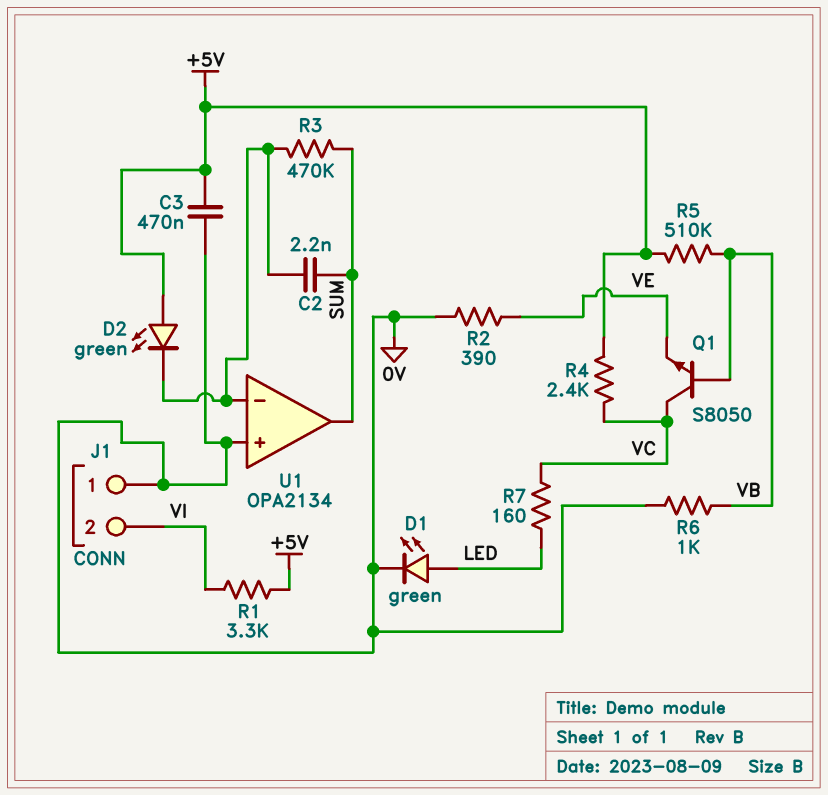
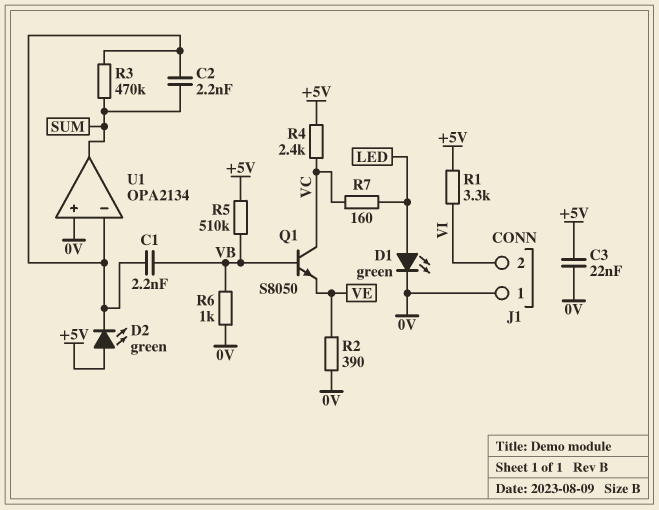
C1: none -> 2.2nF (U1/in-, VB)
C3: 470nF (+5V, 0V) -> 22nF (+5V, 0V)

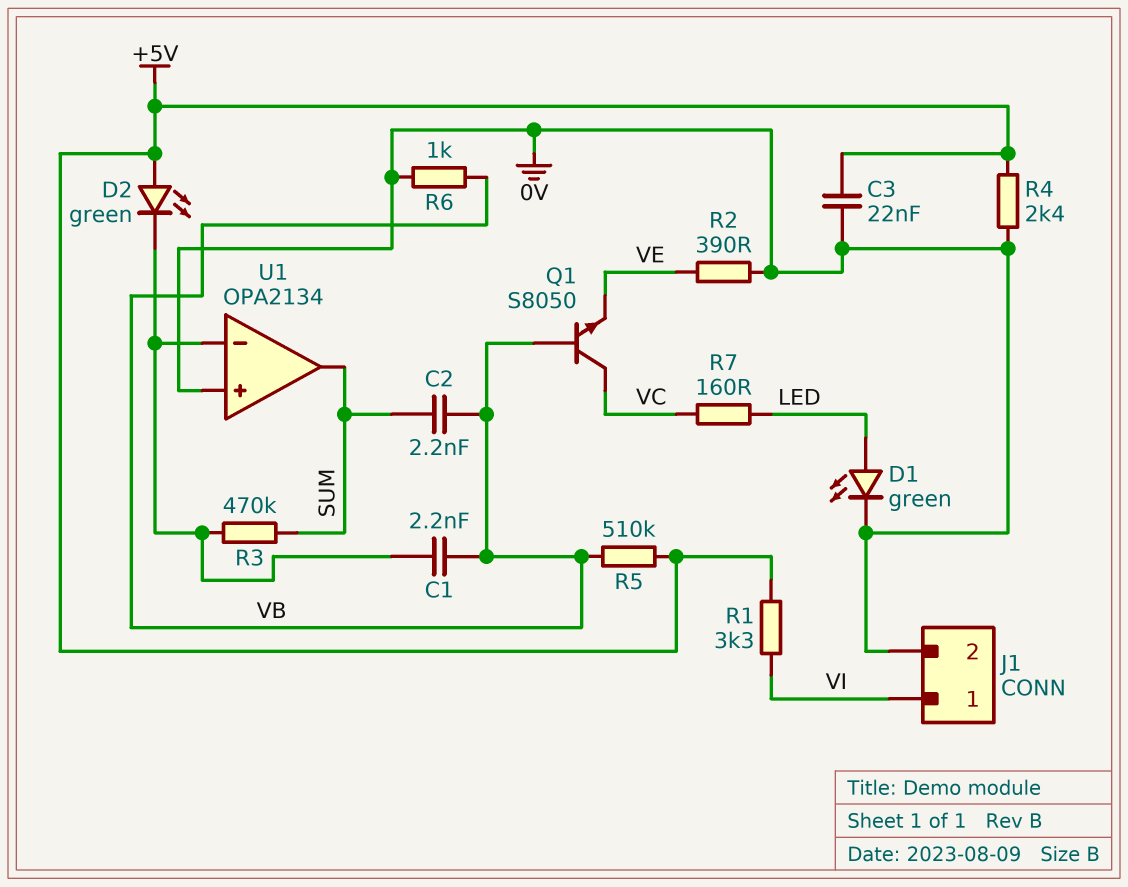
C2: 2.2nF (SUM, U1/in-) -> 2.2nF (SUM, VB)
J1 pin 1: 0V -> VI
J1 pin 2: VI -> 0V
R4: 2.4k (+5V, VC) -> 2.4k (+5V, 0V)

